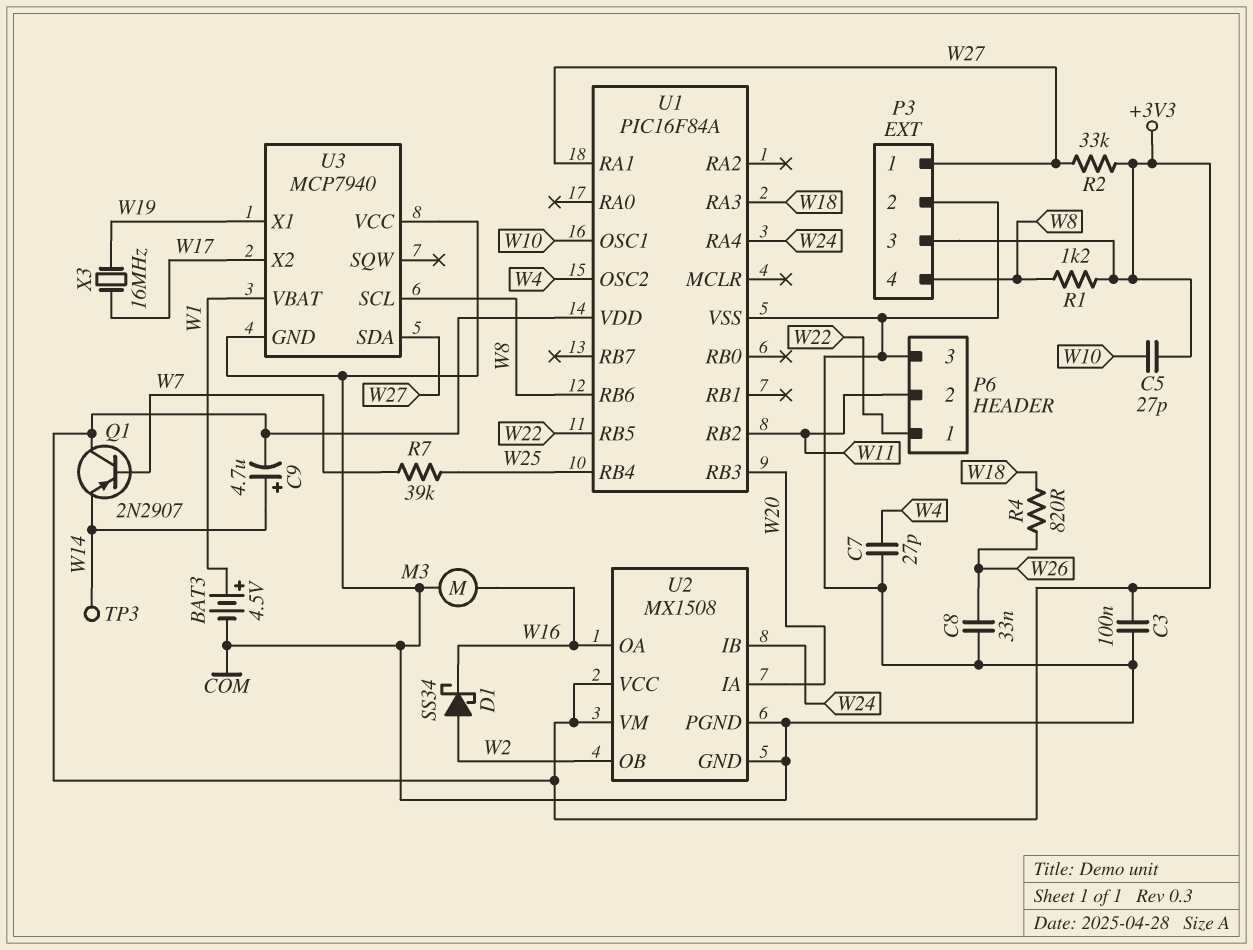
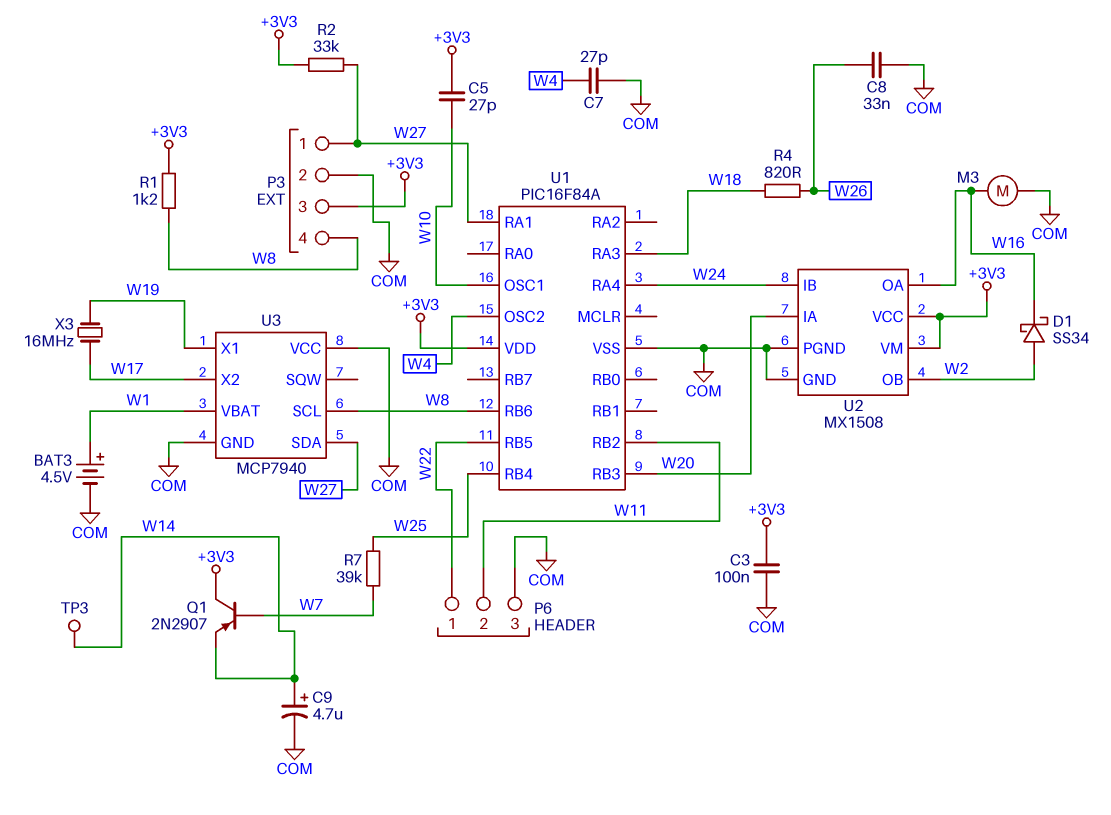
C9: 4.7uF (plus W14, minus +3V3) -> 4.7uF (plus W14, minus COM)

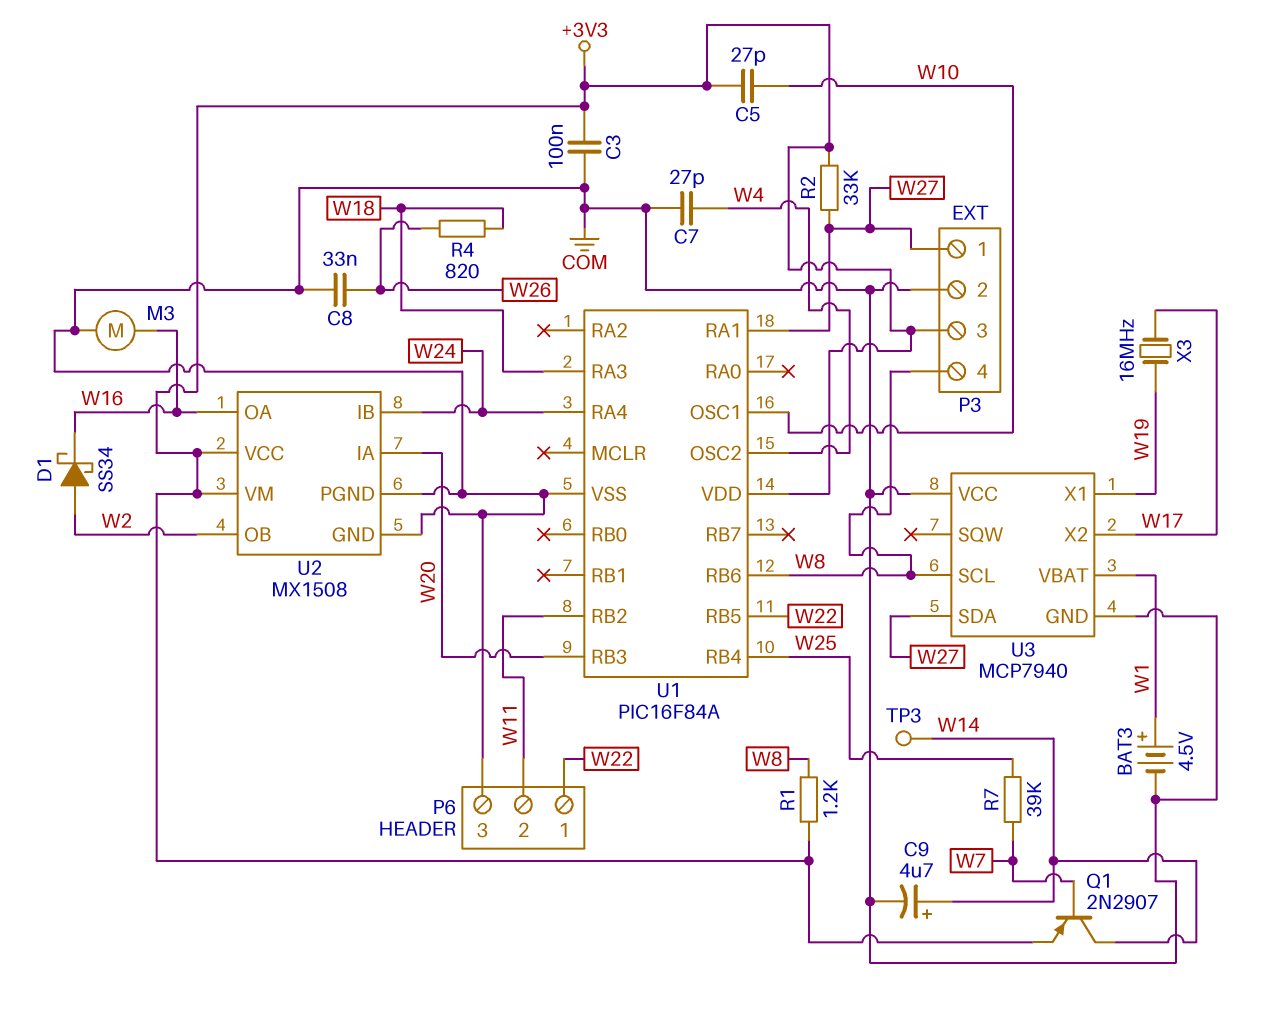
Q1: PNP 2N2907 (B W7, C +3V3, E W14) -> PNP 2N2907 (B W7, C W14, E +3V3)

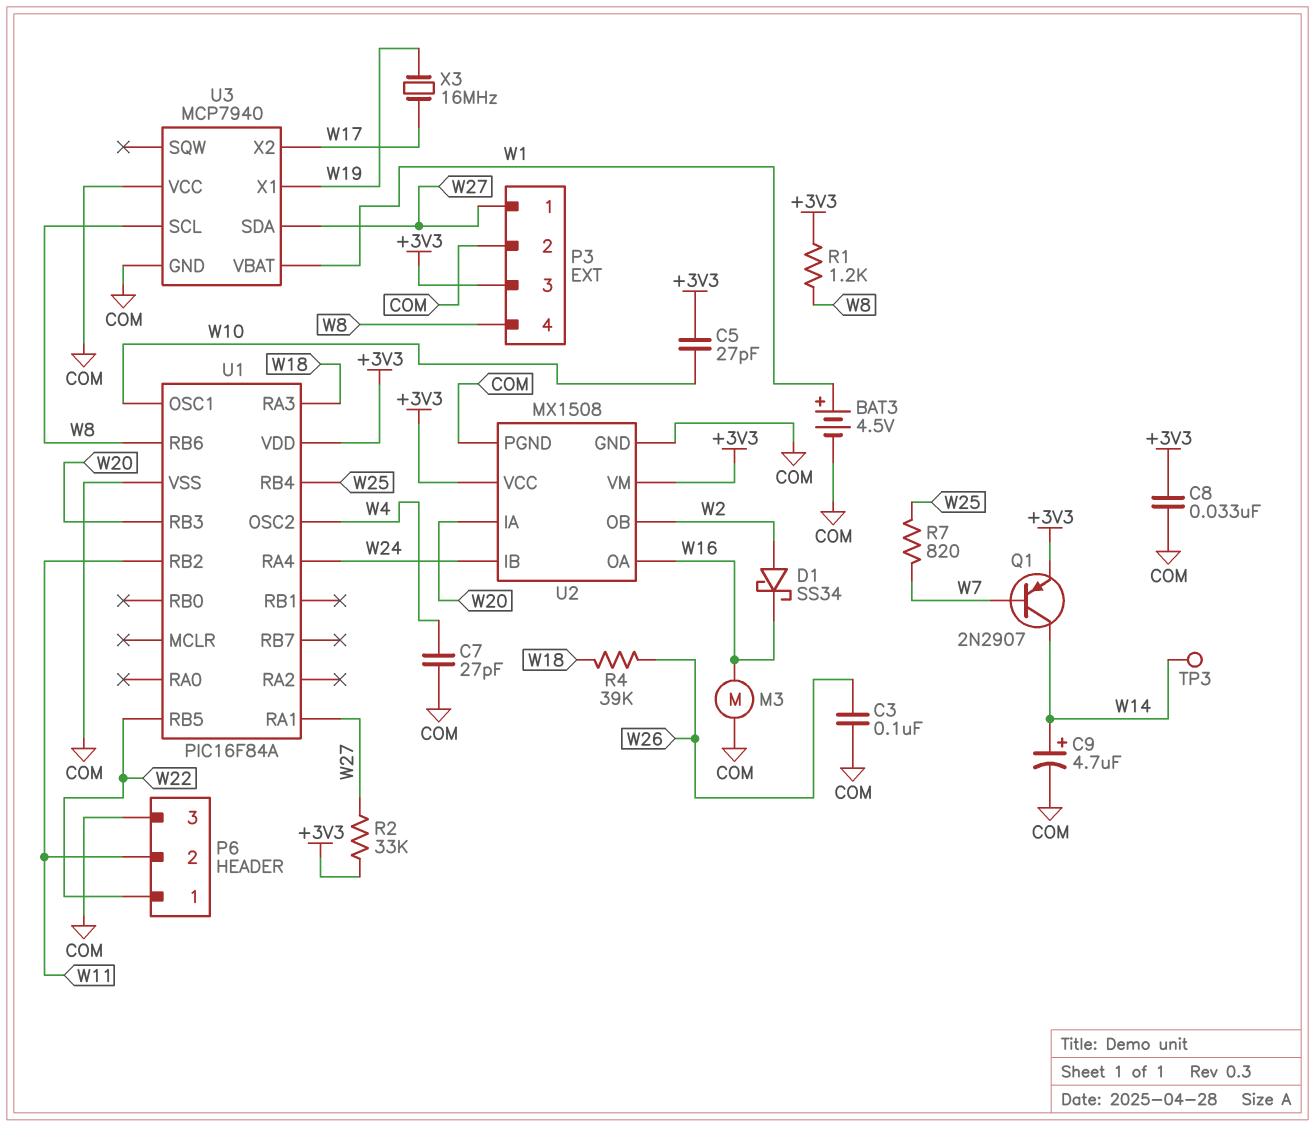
C3: 100nF (+3V3, COM) -> 100nF (COM, W26)
C8: 33nF (COM, W26) -> 33nF (+3V3, COM)
R4: 820 (W18, W26) -> 39k (W18, W26)
R7: 39k (W7, W25) -> 820 (W7, W25)

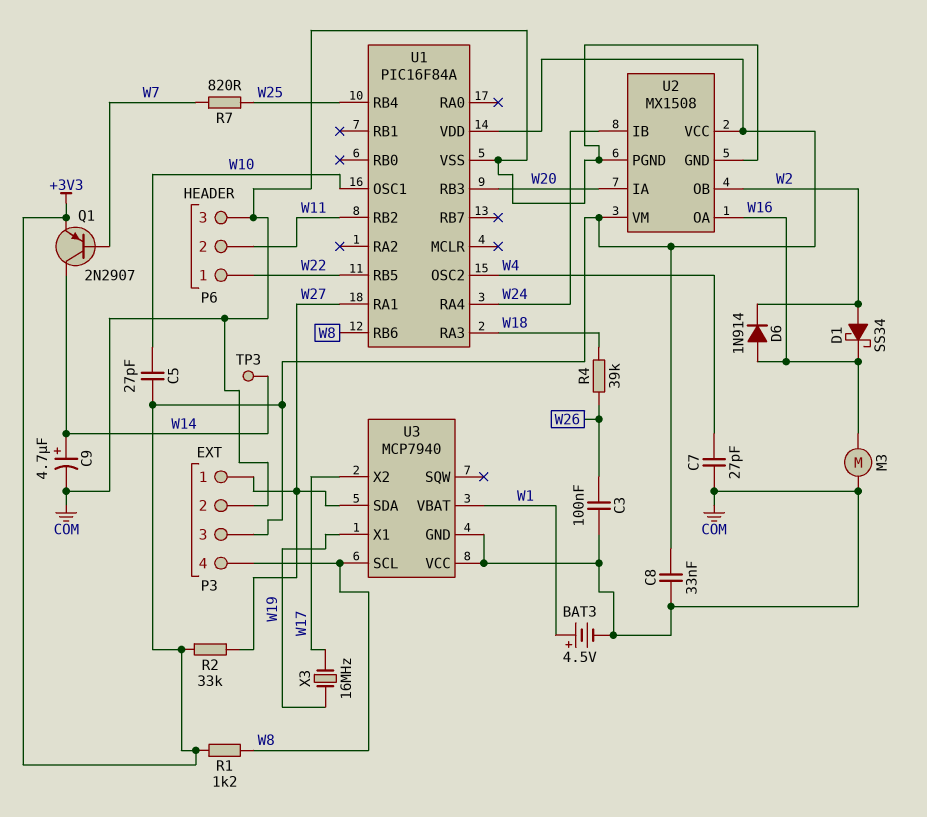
D6: none -> diode 1N914 (A W16, K W2)

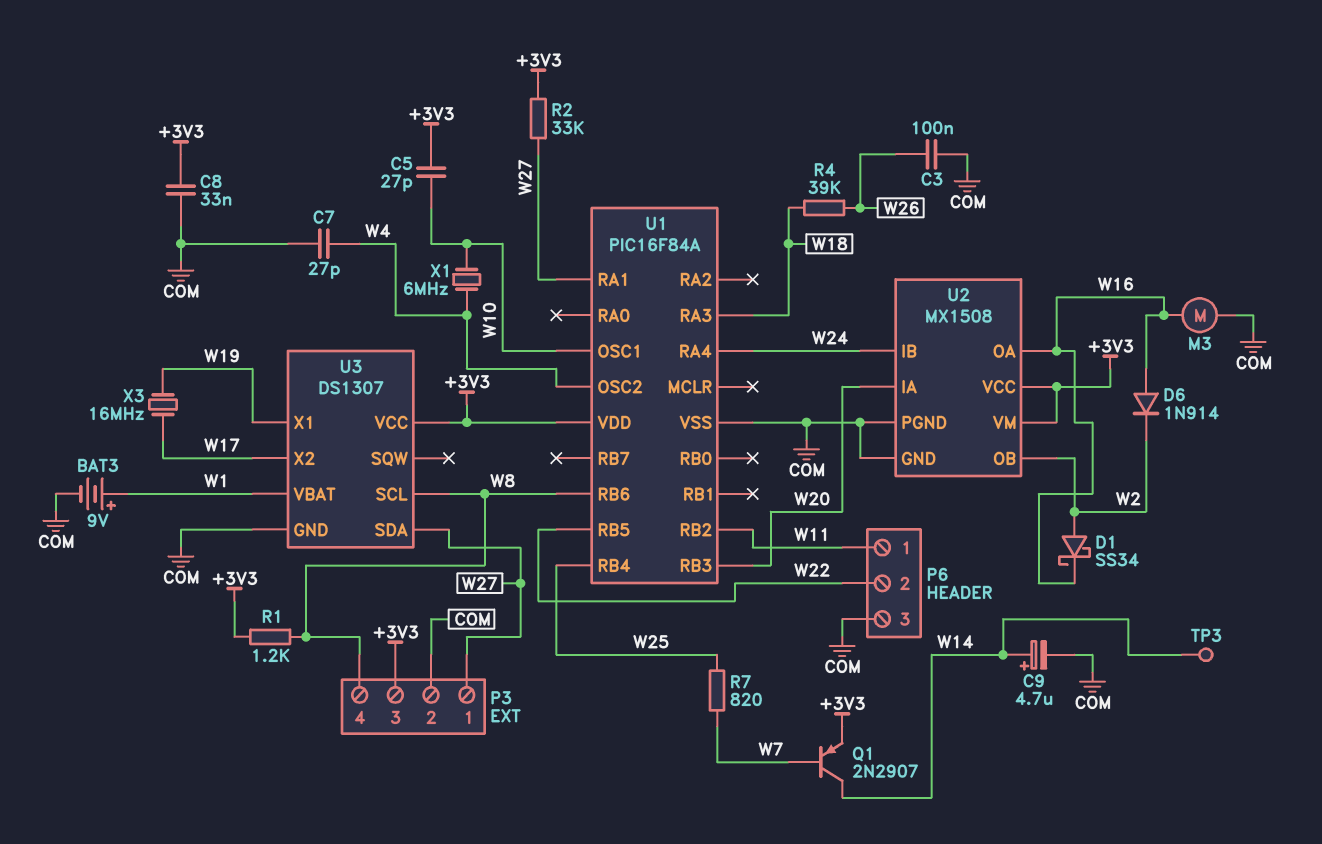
BAT3: 4.5V (plus W1, minus COM) -> 9V (plus W1, minus COM)
P6 pin 1: W22 -> W11
P6 pin 2: W11 -> W22
U3: MCP7940 -> DS1307
U3 pin VCC: COM -> +3V3
X1: none -> 6MHz (W4, W10)

